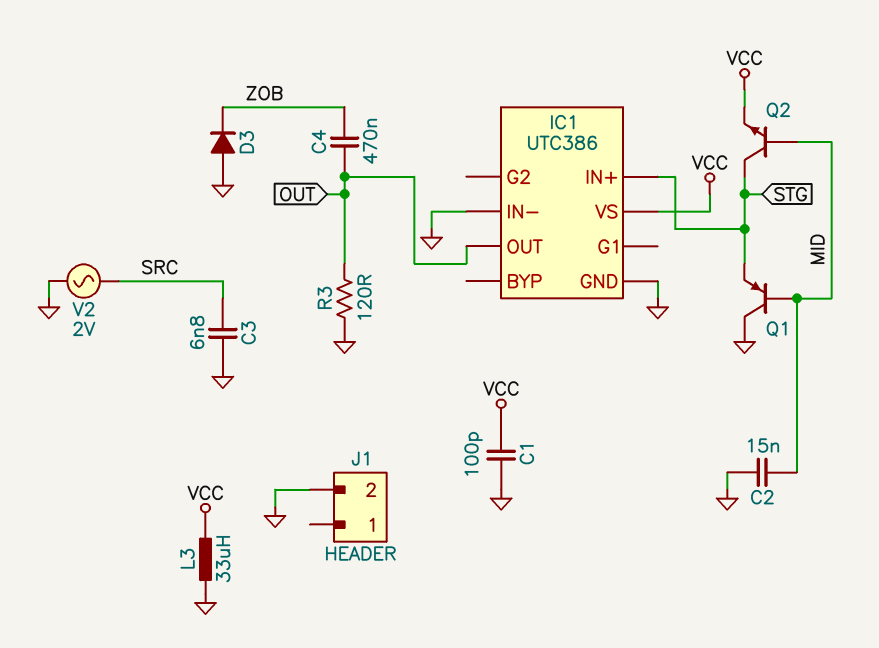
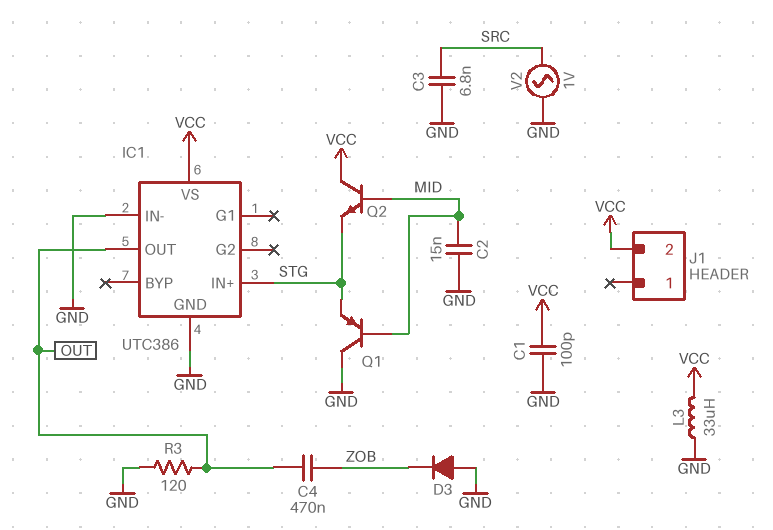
J1 pin 2: GND -> VCC
Q2: NPN (B MID, C STG, E VCC) -> NPN (B MID, C VCC, E STG)
V2: AC 2V (GND, SRC) -> AC 1V (GND, SRC)

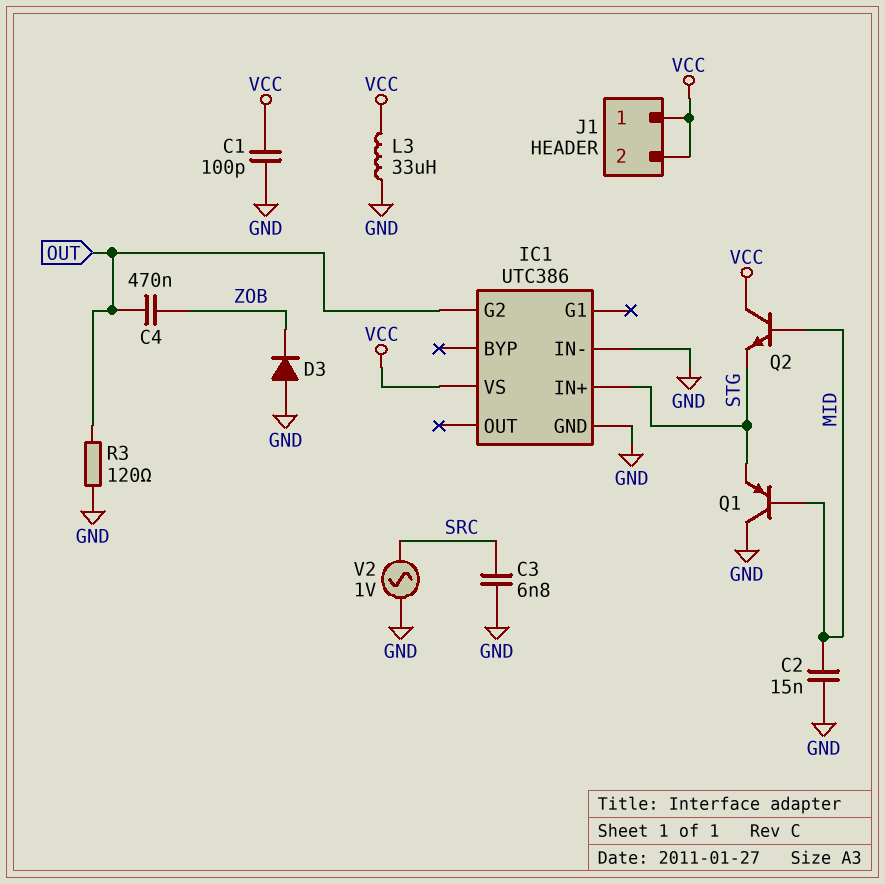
IC1 pin G2: none -> OUT
IC1 pin OUT: OUT -> none
J1 pin 1: none -> VCC

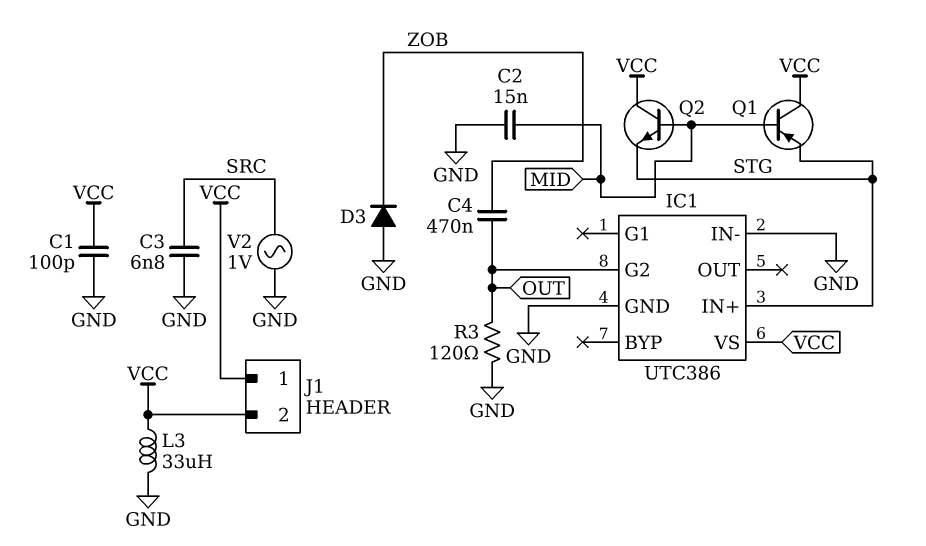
Q1: PNP (B MID, C GND, E STG) -> PNP (B MID, C VCC, E STG)

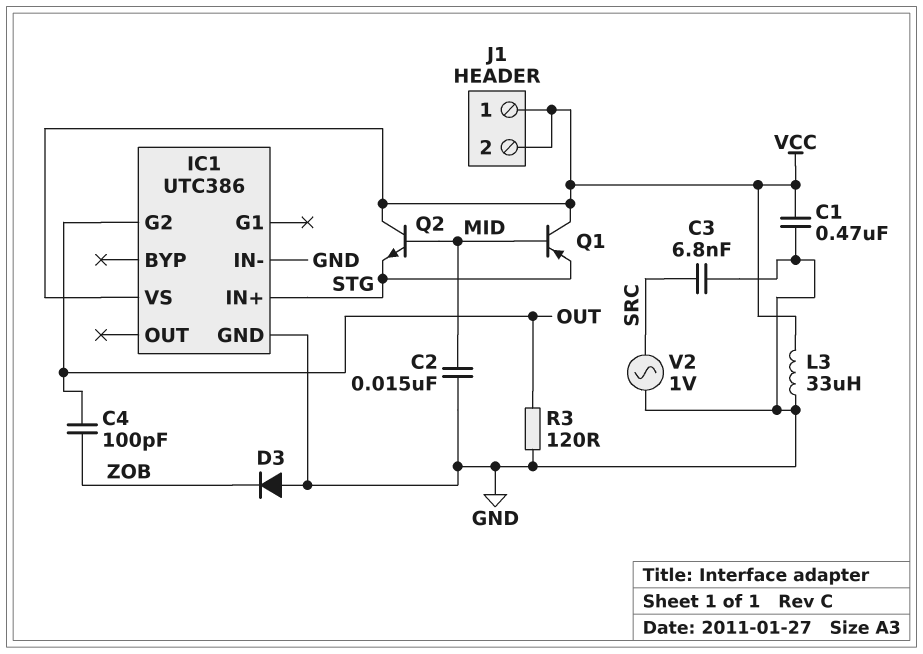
C1: 100pF (GND, VCC) -> 470nF (GND, VCC)
C4: 470nF (OUT, ZOB) -> 100pF (OUT, ZOB)

